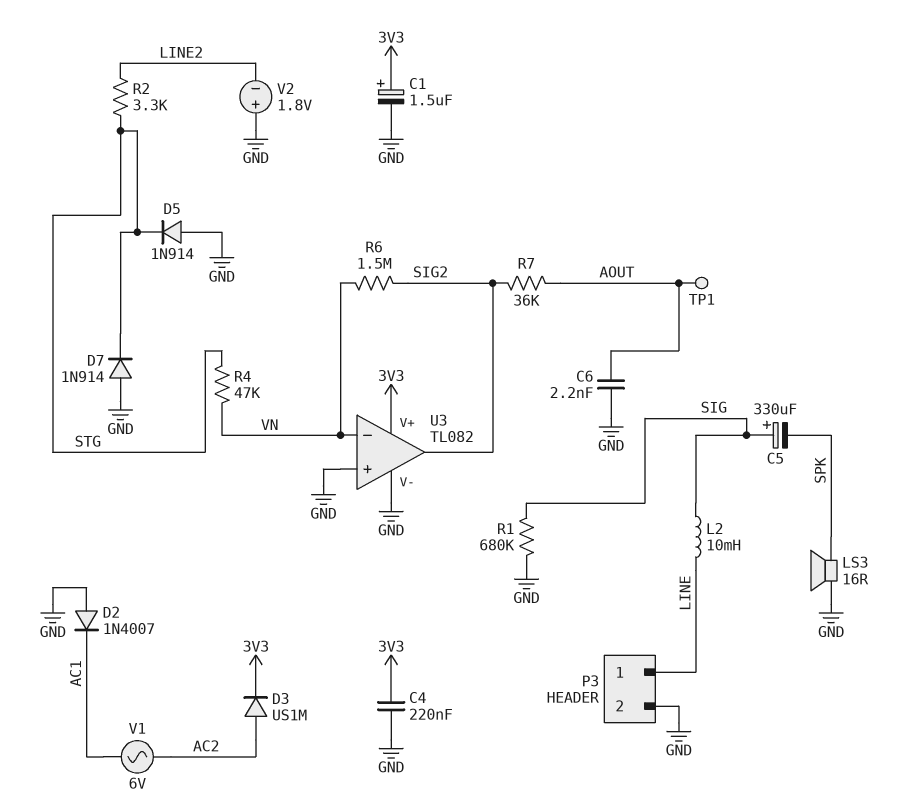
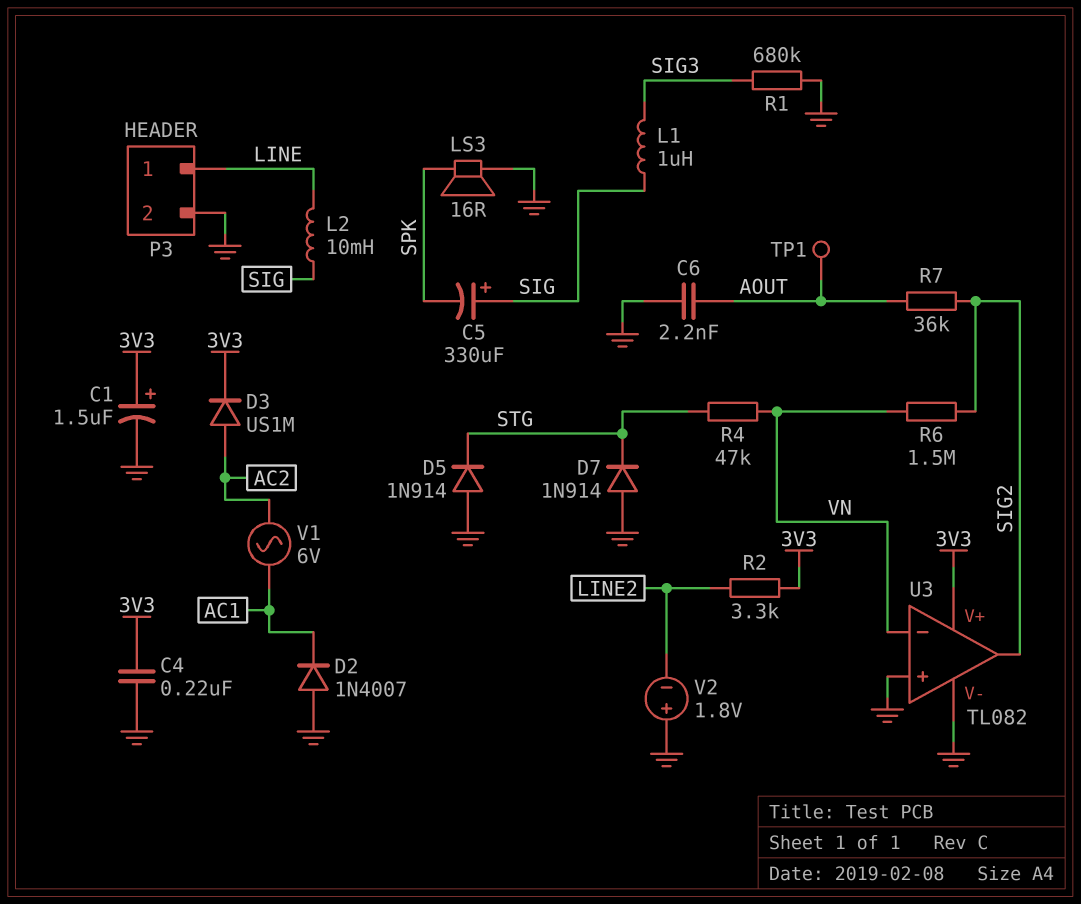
L1: none -> 1uH (SIG, SIG3)
R1: 680k (GND, SIG) -> 680k (GND, SIG3)
R2: 3.3k (LINE2, STG) -> 3.3k (3V3, LINE2)

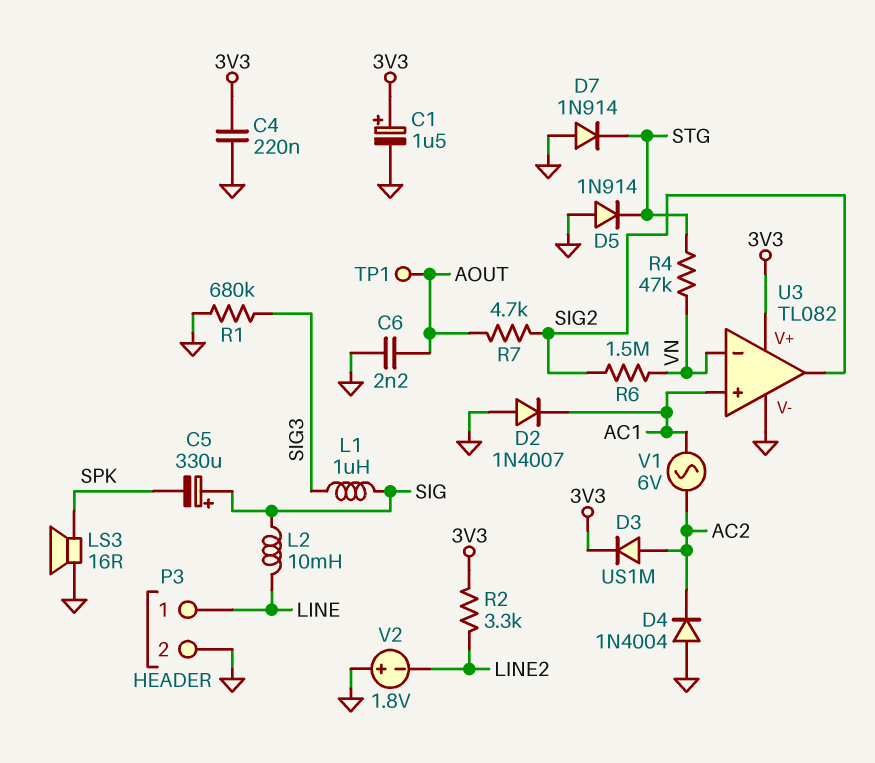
D4: none -> diode 1N4004 (A GND, K AC2)
R7: 36k (AOUT, SIG2) -> 4.7k (AOUT, SIG2)
U3 pin in+: GND -> AC1

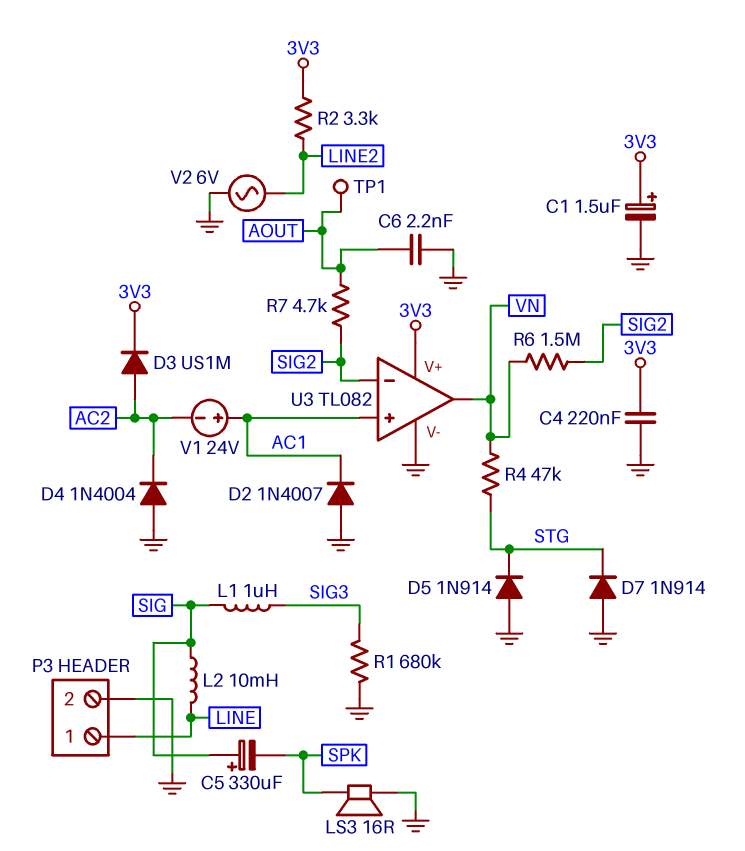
U3 pin in-: VN -> SIG2
U3 pin out: SIG2 -> VN
V1: AC 6V (AC1, AC2) -> 24V (plus AC1, minus AC2)
V2: 1.8V (plus GND, minus LINE2) -> AC 6V (GND, LINE2)

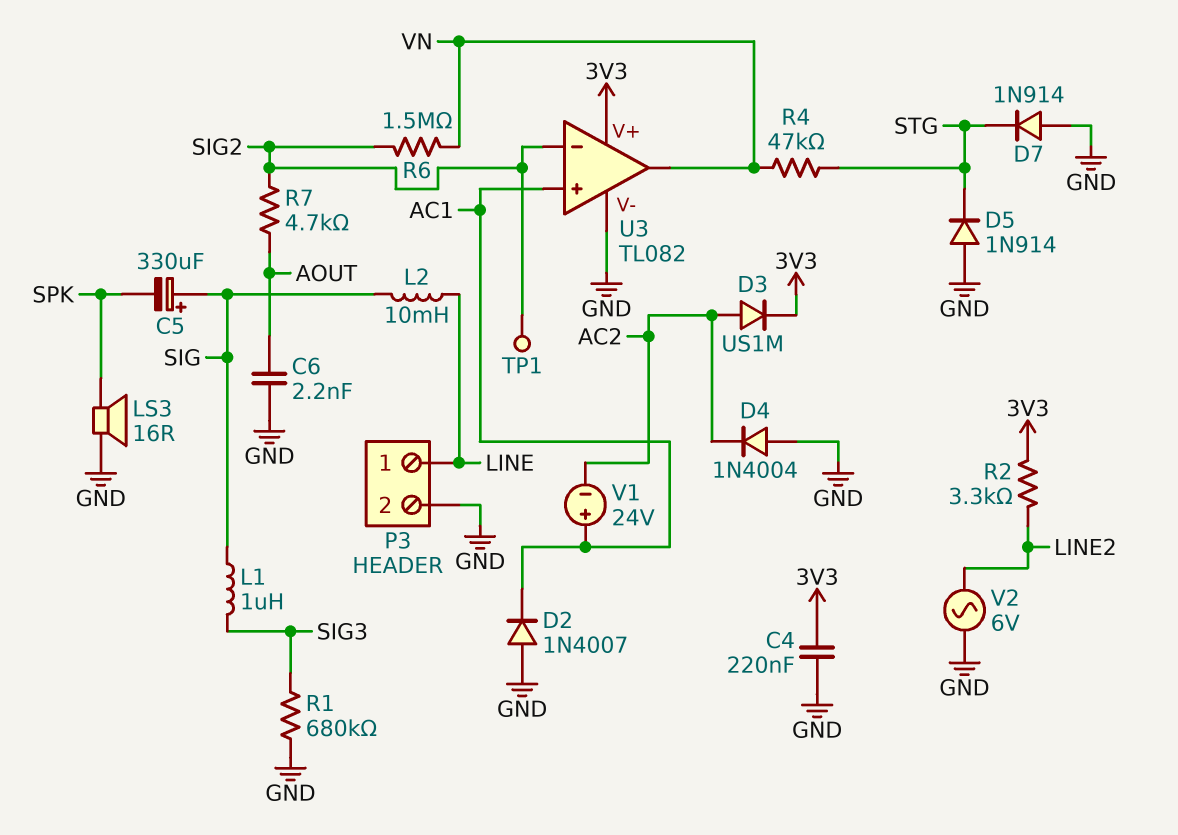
C1: 1.5uF (plus 3V3, minus GND) -> none
TP1: test point (AOUT) -> test point (SIG2)

